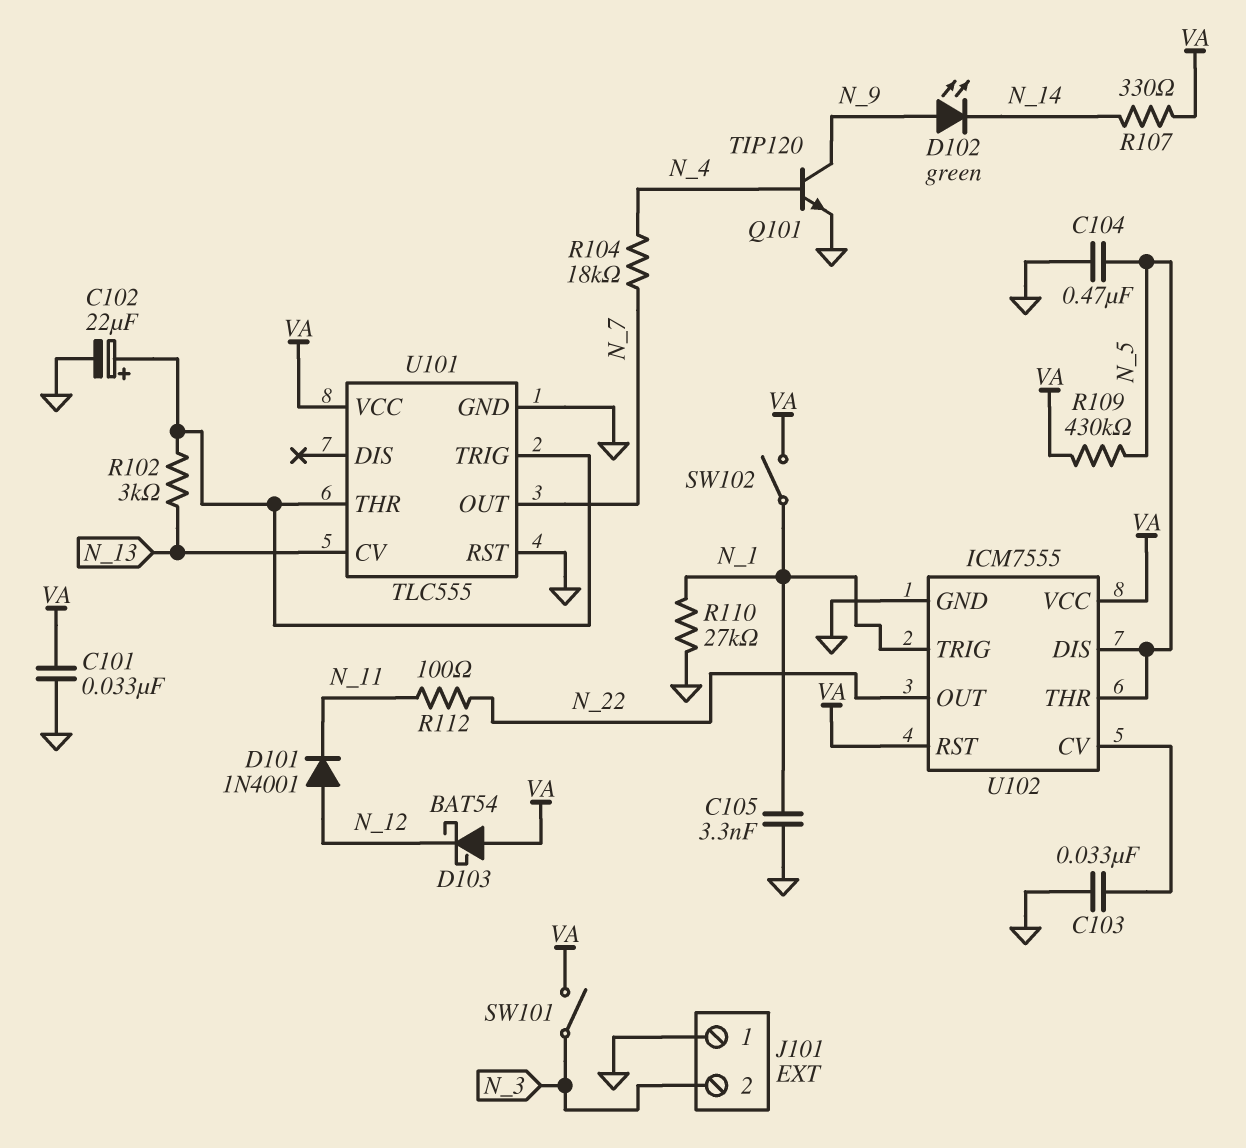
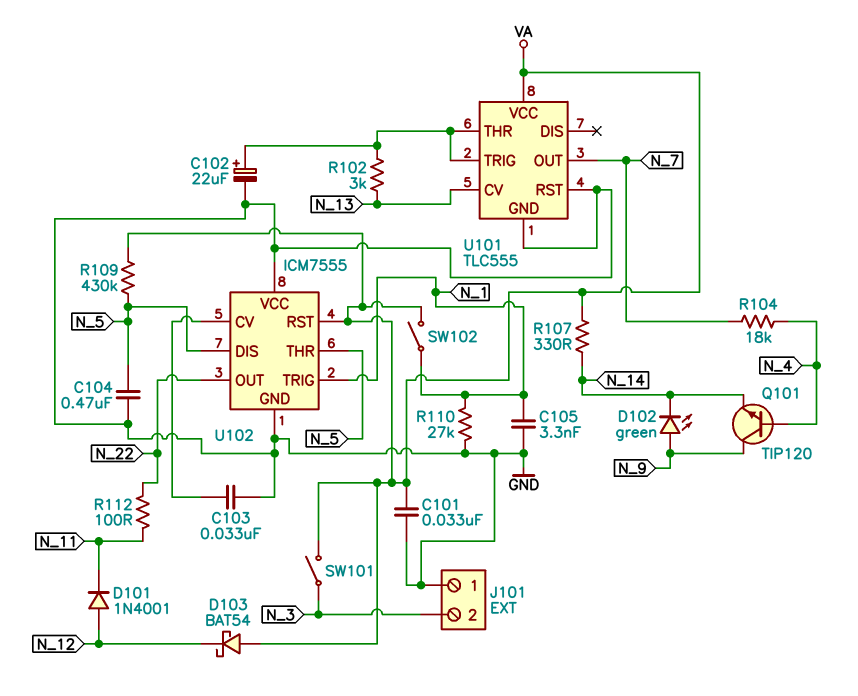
Q101: NPN TIP120 (B N_4, C N_9, E GND) -> NPN TIP120 (B N_4, C N_9, E N_14)
U102 pin VCC: VA -> GND

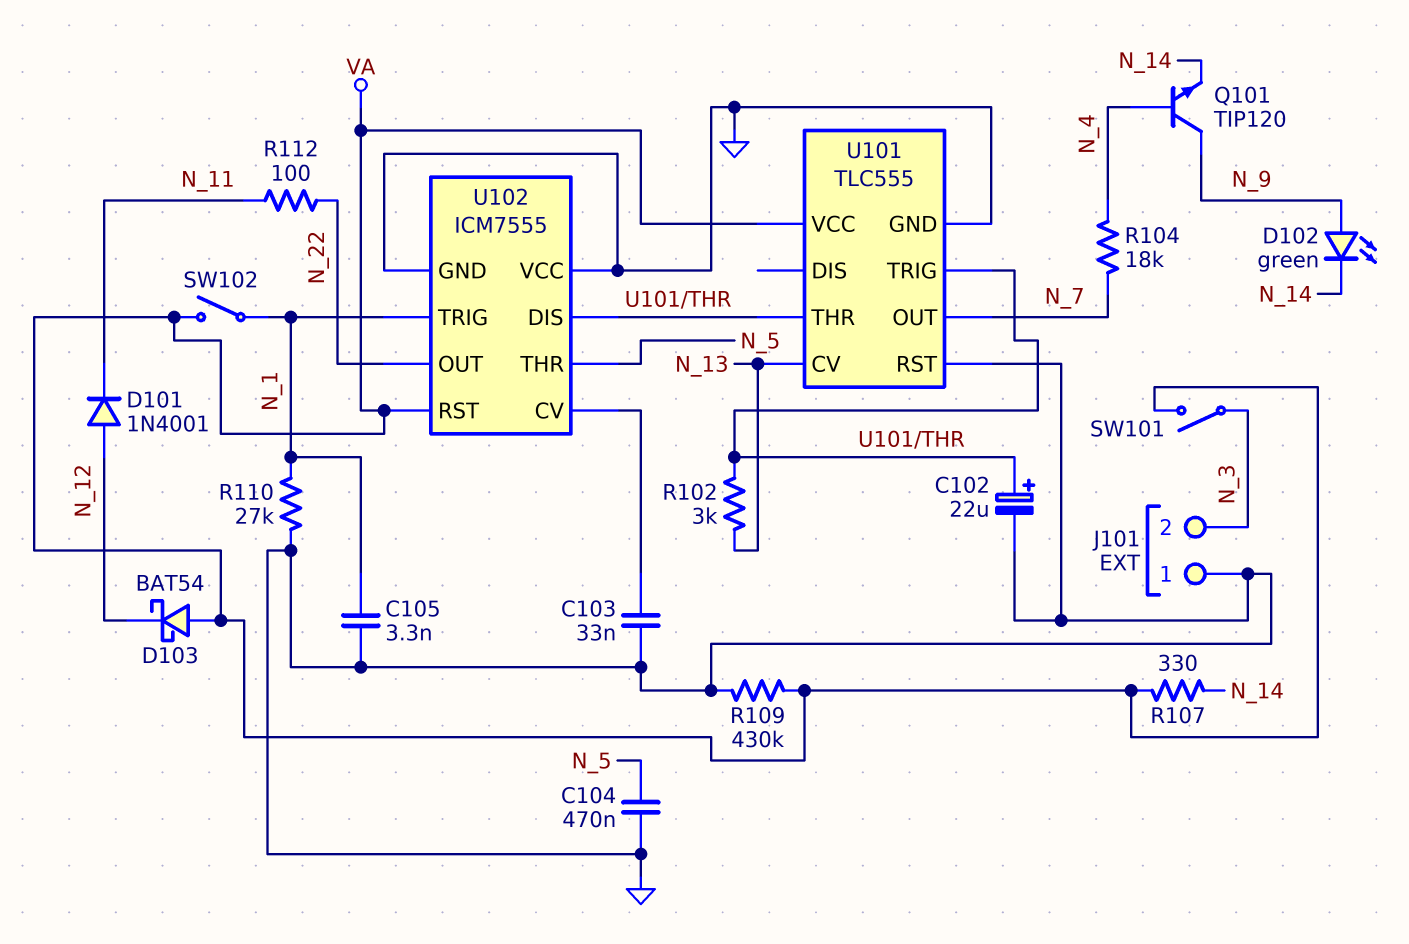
C101: 33nF (GND, VA) -> none
R109: 430k (N_5, VA) -> 430k (GND, VA)
U102 pin DIS: N_5 -> U101/THR

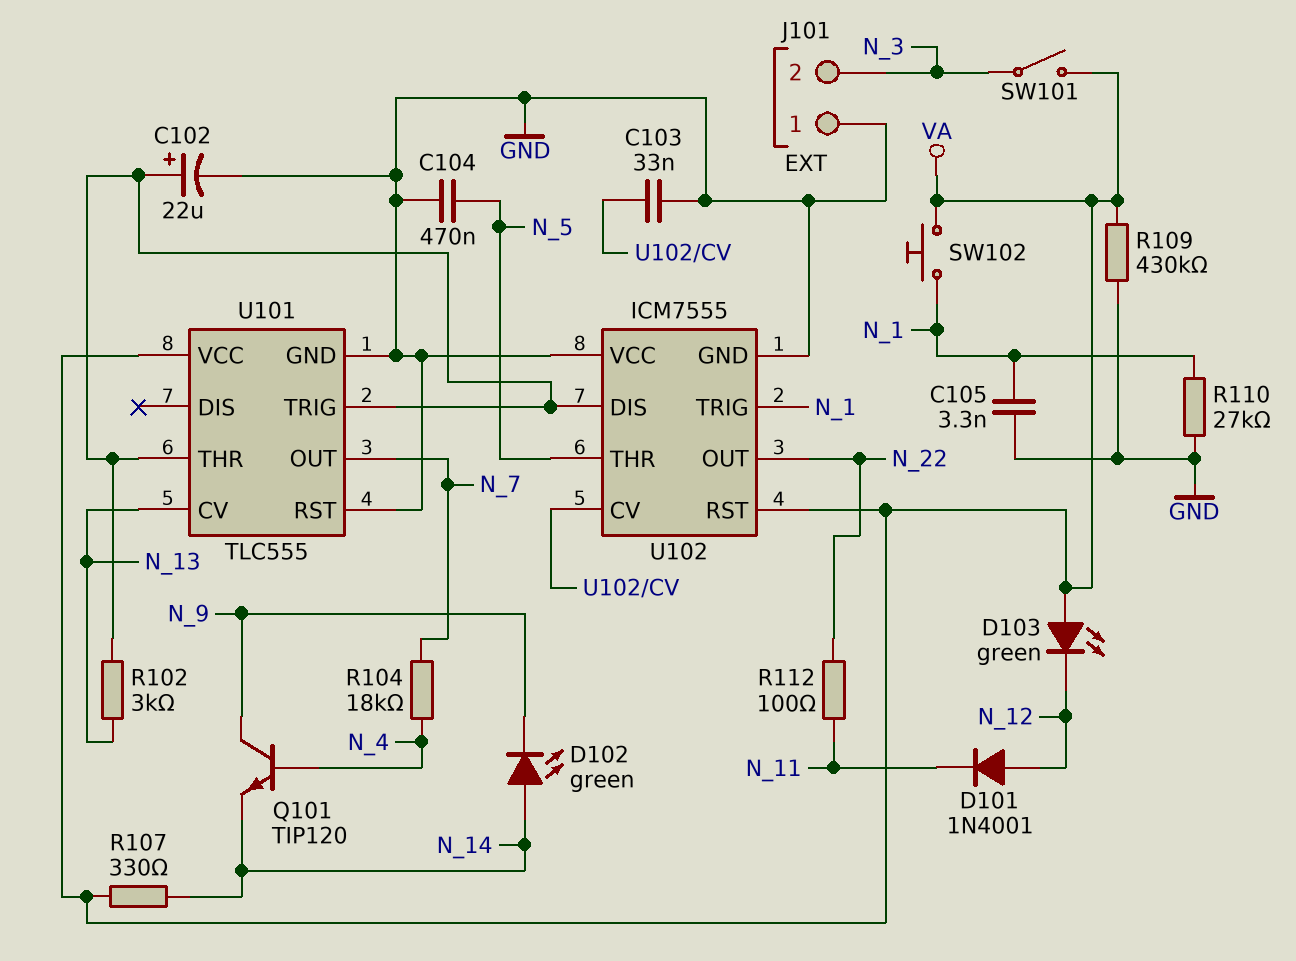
D102: LED green (A N_9, K N_14) -> LED green (A N_14, K N_9)
D103: schottky BAT54 (A VA, K N_12) -> LED green (A VA, K N_12)
SW102: switch (N_1, VA) -> button (N_1, VA)

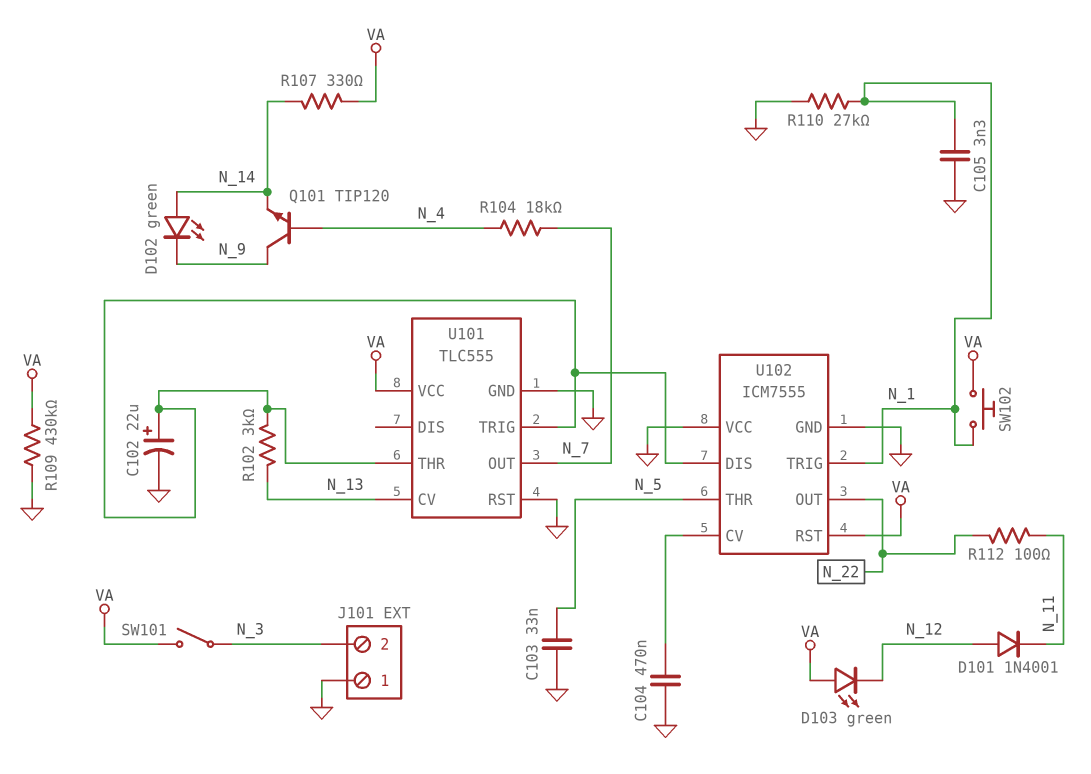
C103: 33nF (GND, U102/CV) -> 33nF (GND, N_5)
C104: 470nF (GND, N_5) -> 470nF (GND, U102/CV)

